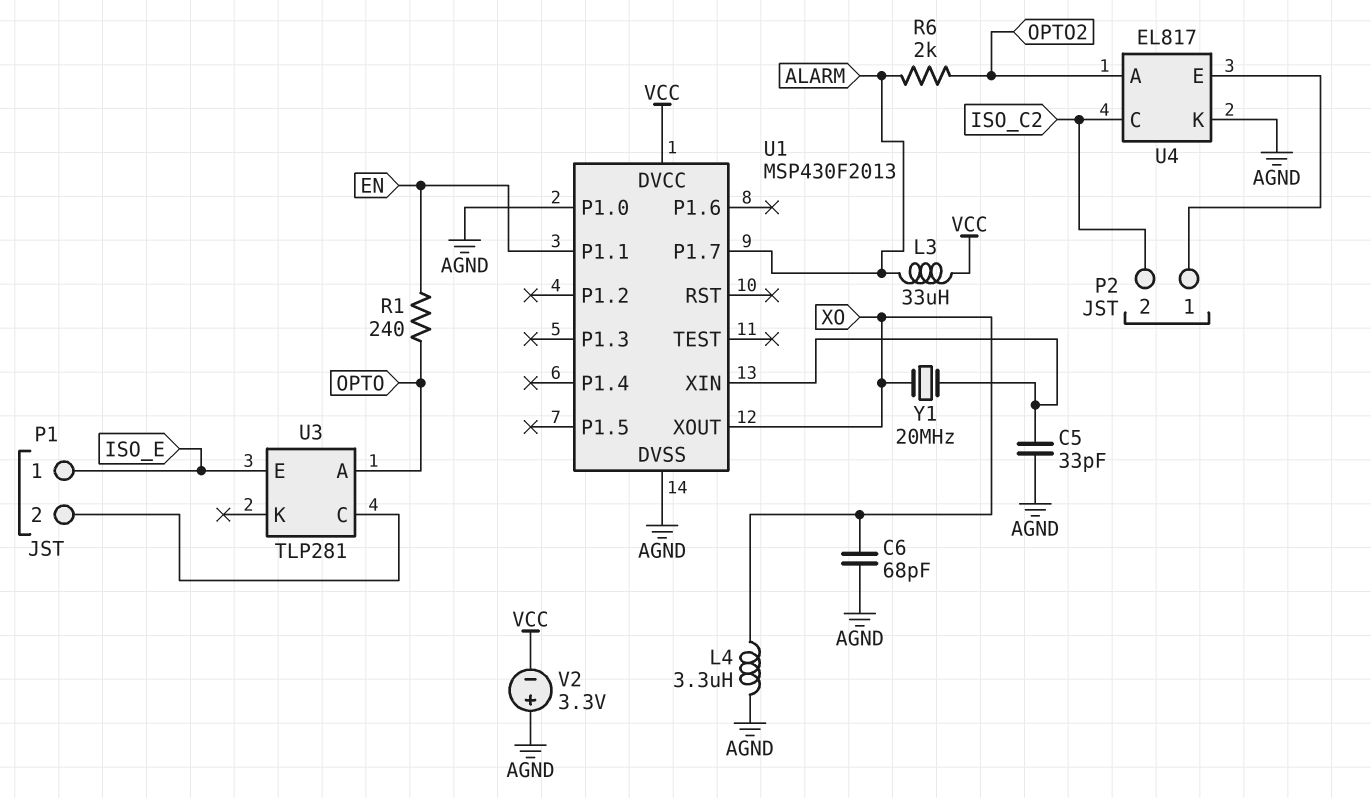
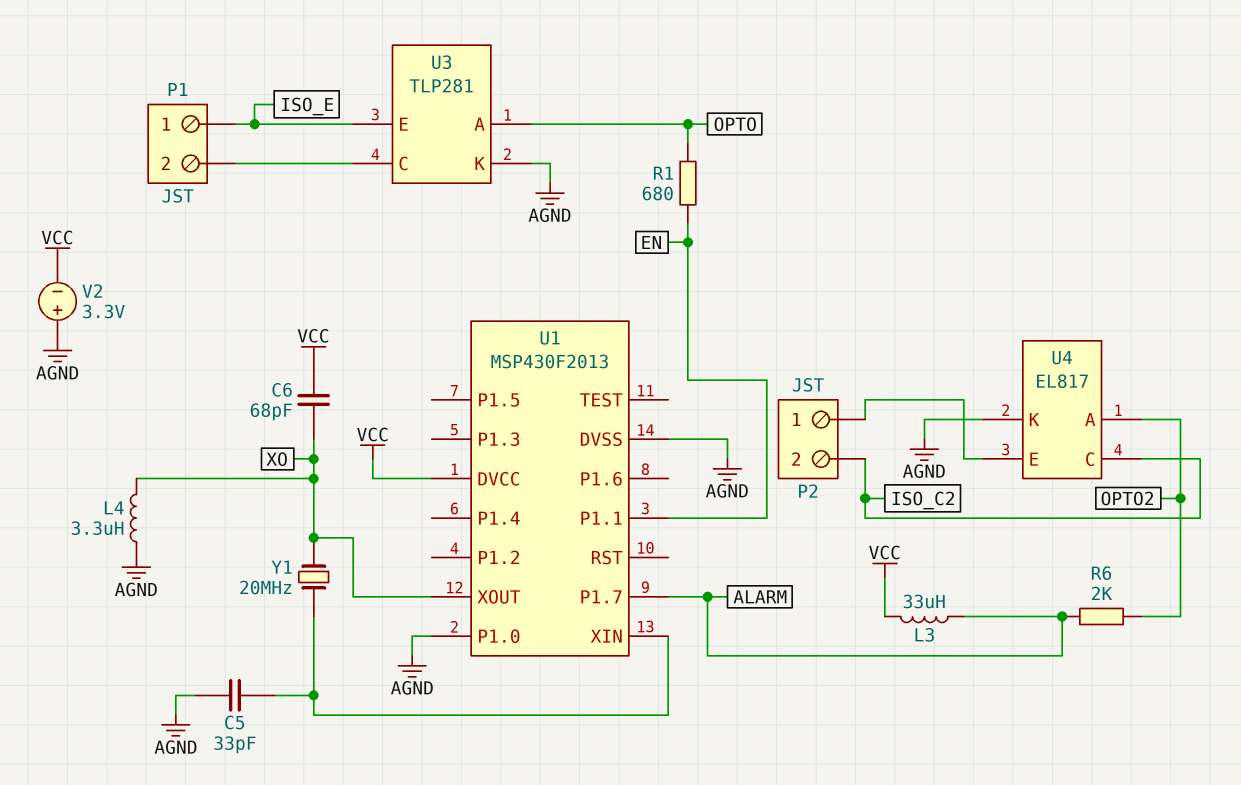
C6: 68pF (AGND, XO) -> 68pF (VCC, XO)
R1: 240 (EN, OPTO) -> 680 (EN, OPTO)
U3 pin K: none -> AGND

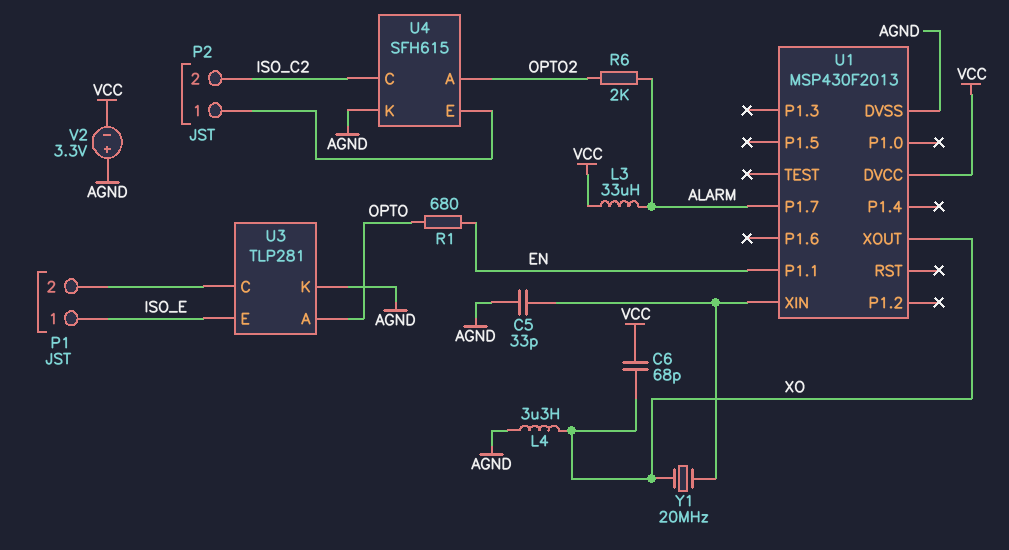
U1 pin P1.0: AGND -> none
U4: EL817 -> SFH615

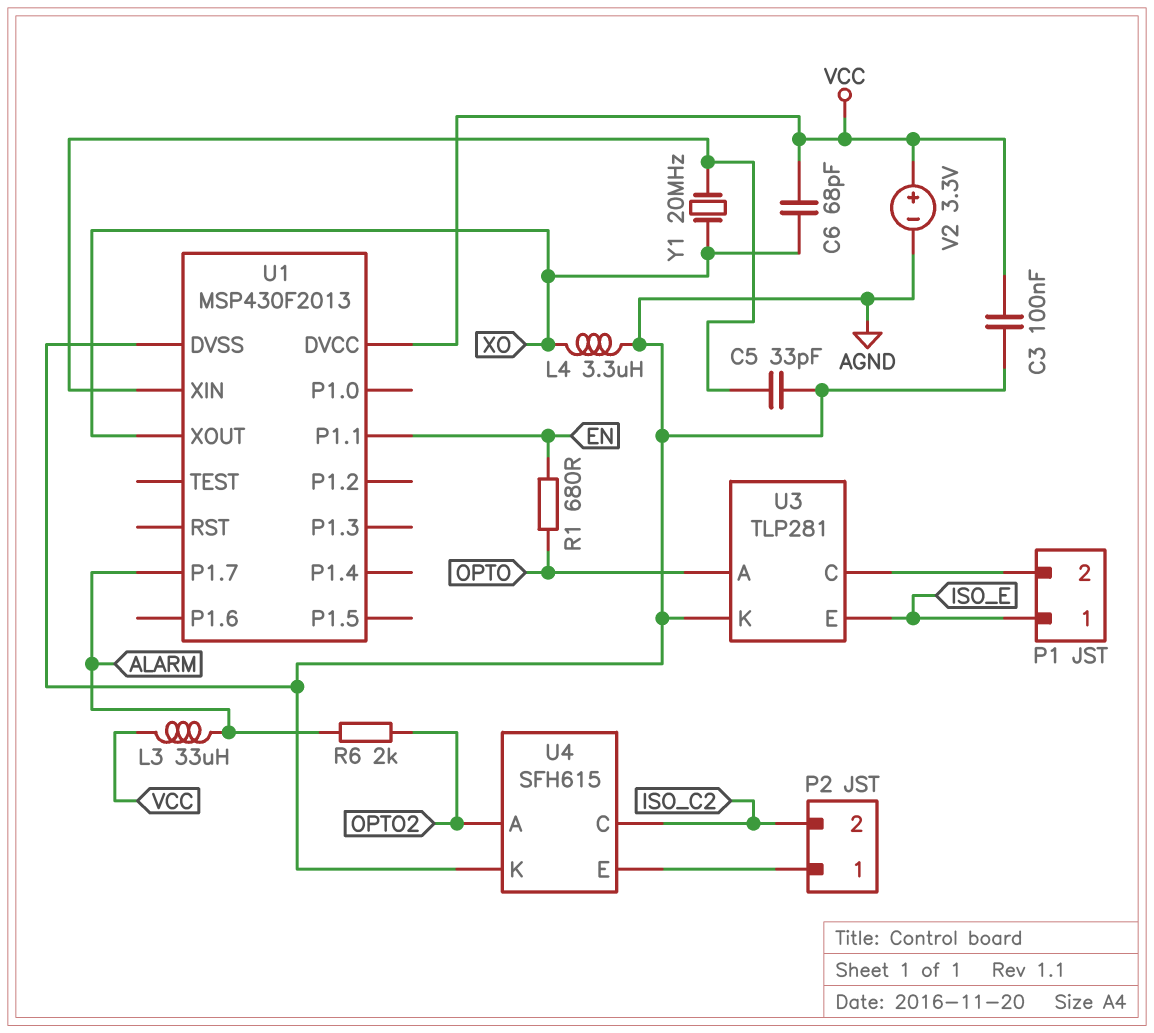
C3: none -> 100nF (AGND, VCC)
V2: 3.3V (plus AGND, minus VCC) -> 3.3V (plus VCC, minus AGND)

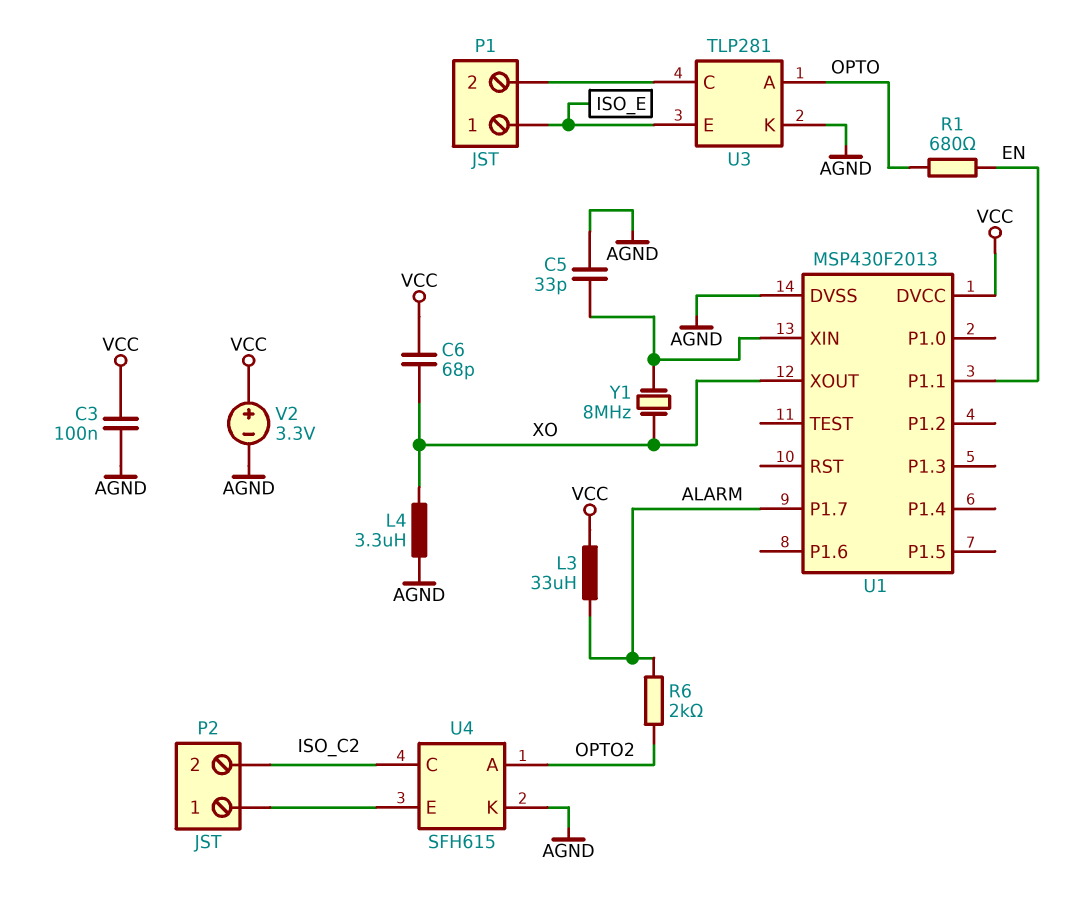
Y1: 20MHz (U1/XIN, XO) -> 8MHz (U1/XIN, XO)

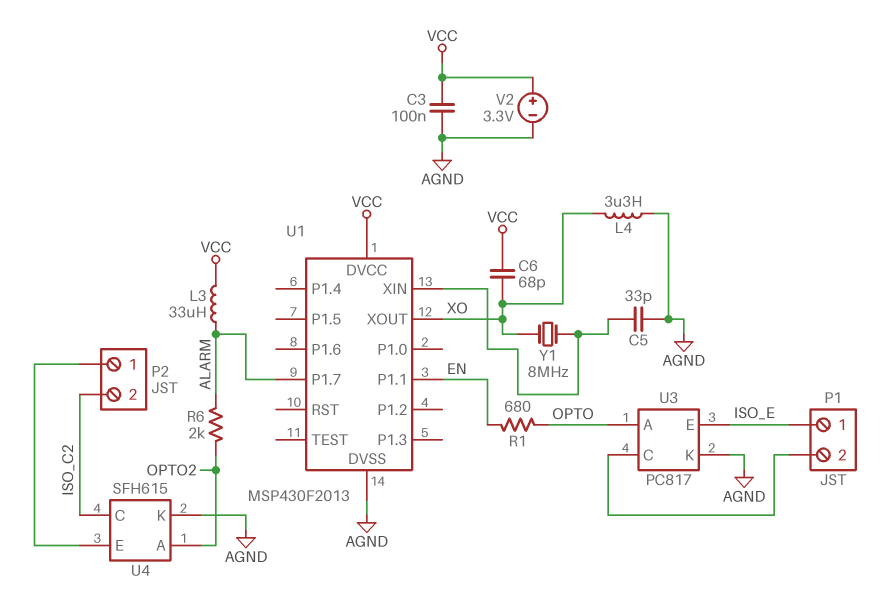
U3: TLP281 -> PC817

